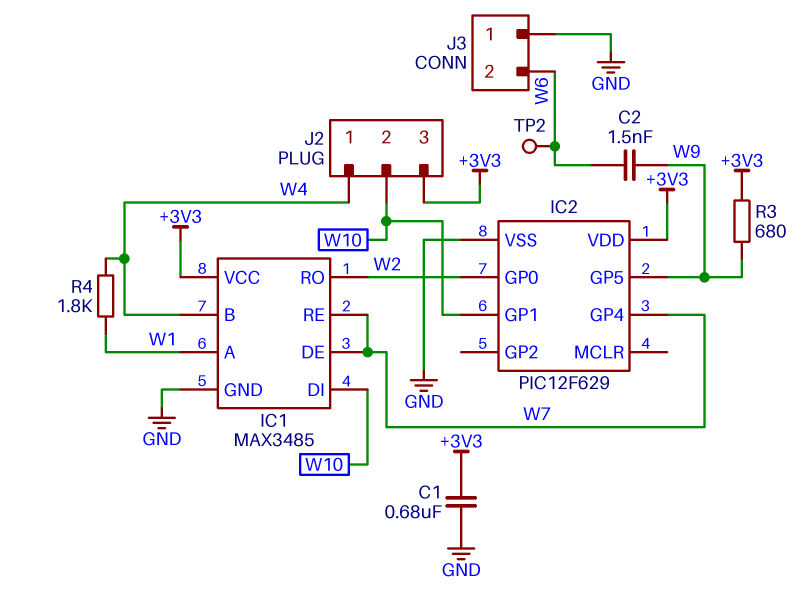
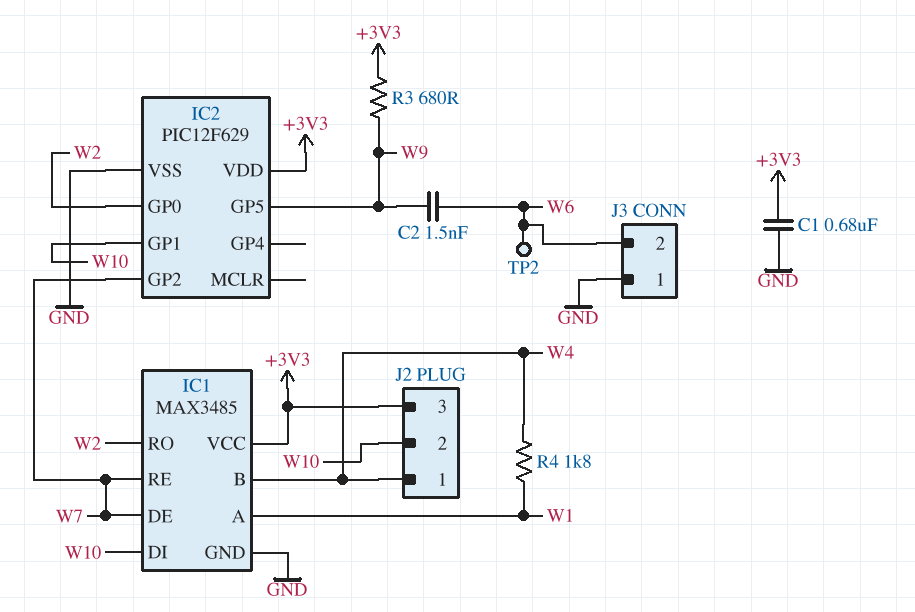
IC2 pin GP2: none -> W7
IC2 pin GP4: W7 -> none

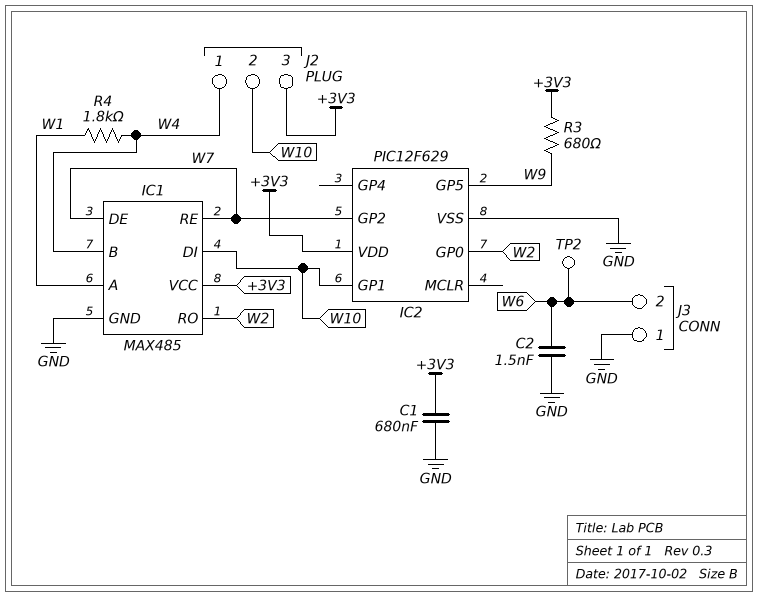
C2: 1.5nF (W6, W9) -> 1.5nF (GND, W6)
IC1: MAX3485 -> MAX485

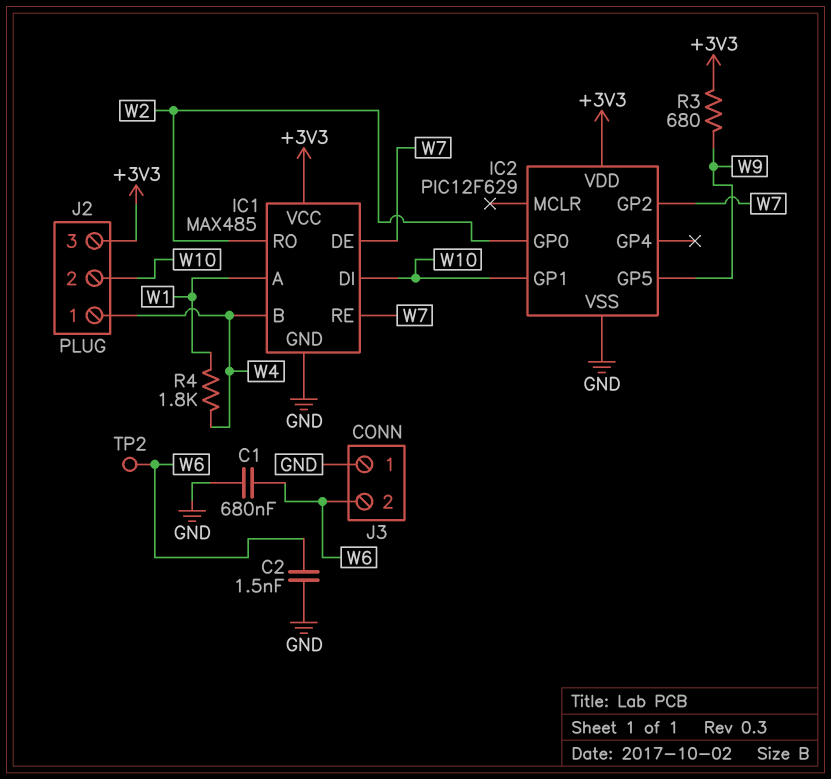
C1: 680nF (+3V3, GND) -> 680nF (GND, W6)

